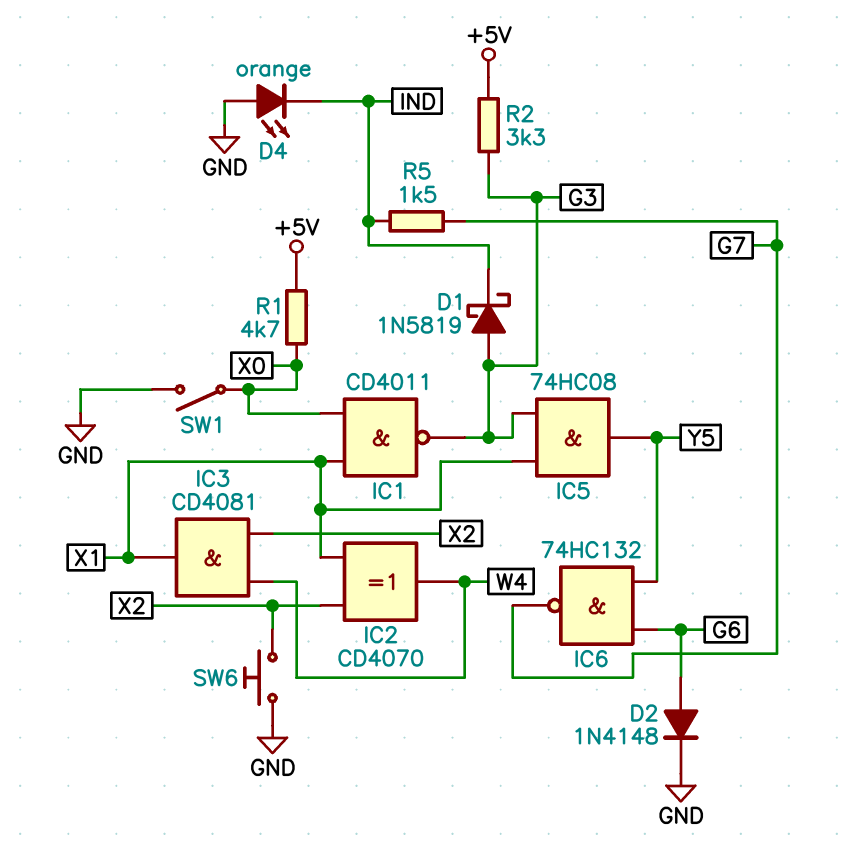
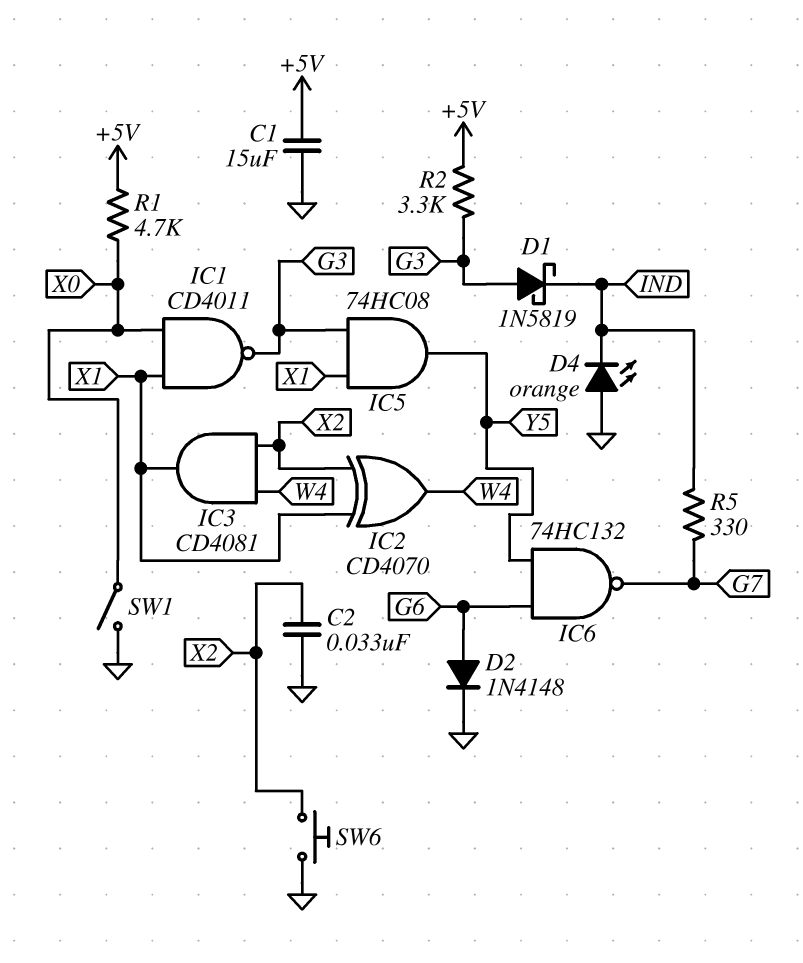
C1: none -> 15uF (+5V, GND)
C2: none -> 33nF (GND, X2)
R5: 1.5k (G7, IND) -> 330 (G7, IND)

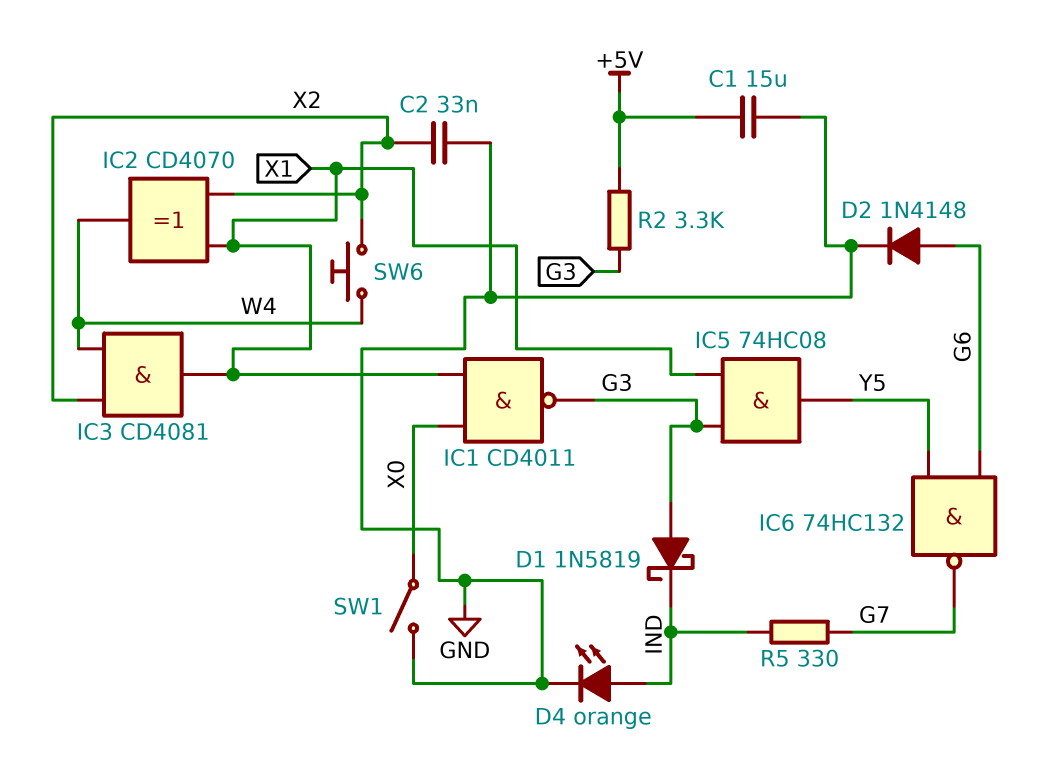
D4: LED orange (A GND, K IND) -> LED orange (A IND, K GND)
R1: 4.7k (+5V, X0) -> none
SW6: button (GND, X2) -> button (W4, X2)

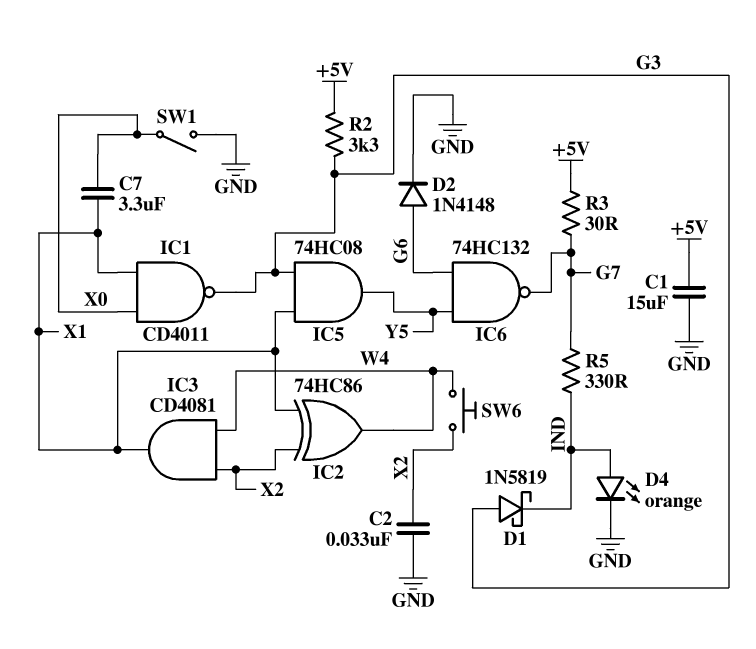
C7: none -> 3.3uF (X0, X1)
IC2: XOR CD4070 (in X1, in X2, out W4) -> XOR 74HC86 (in X1, in X2, out W4)
R3: none -> 30 (+5V, G7)

